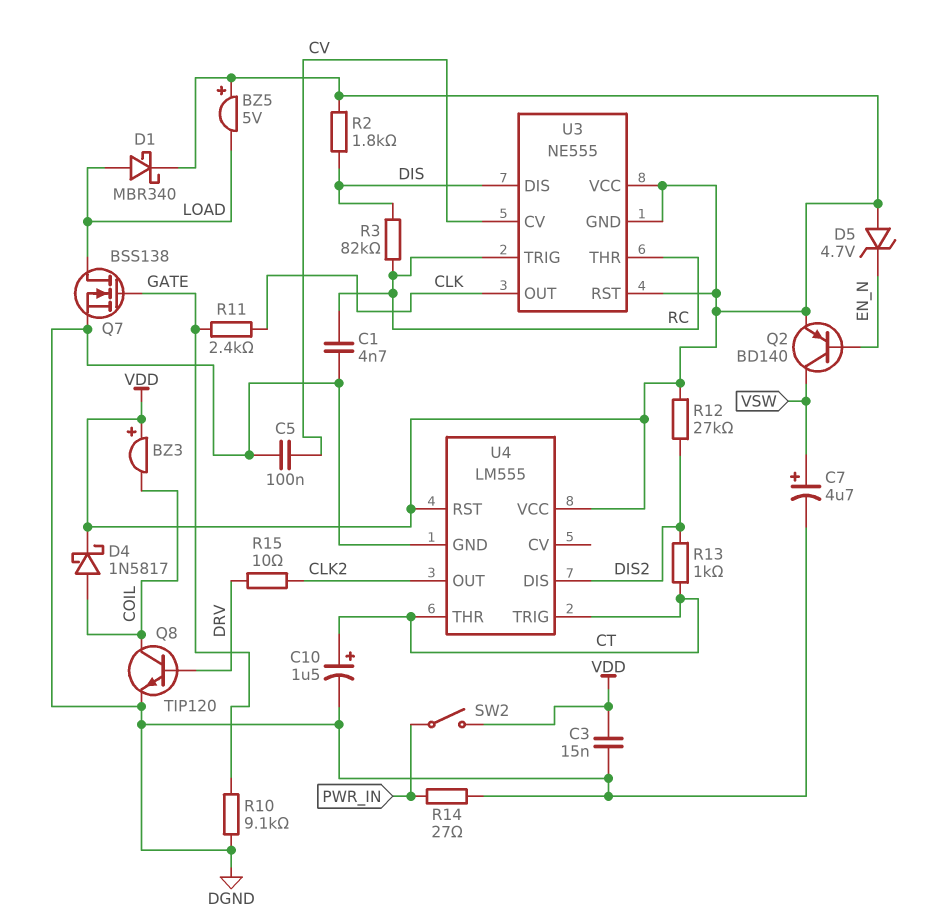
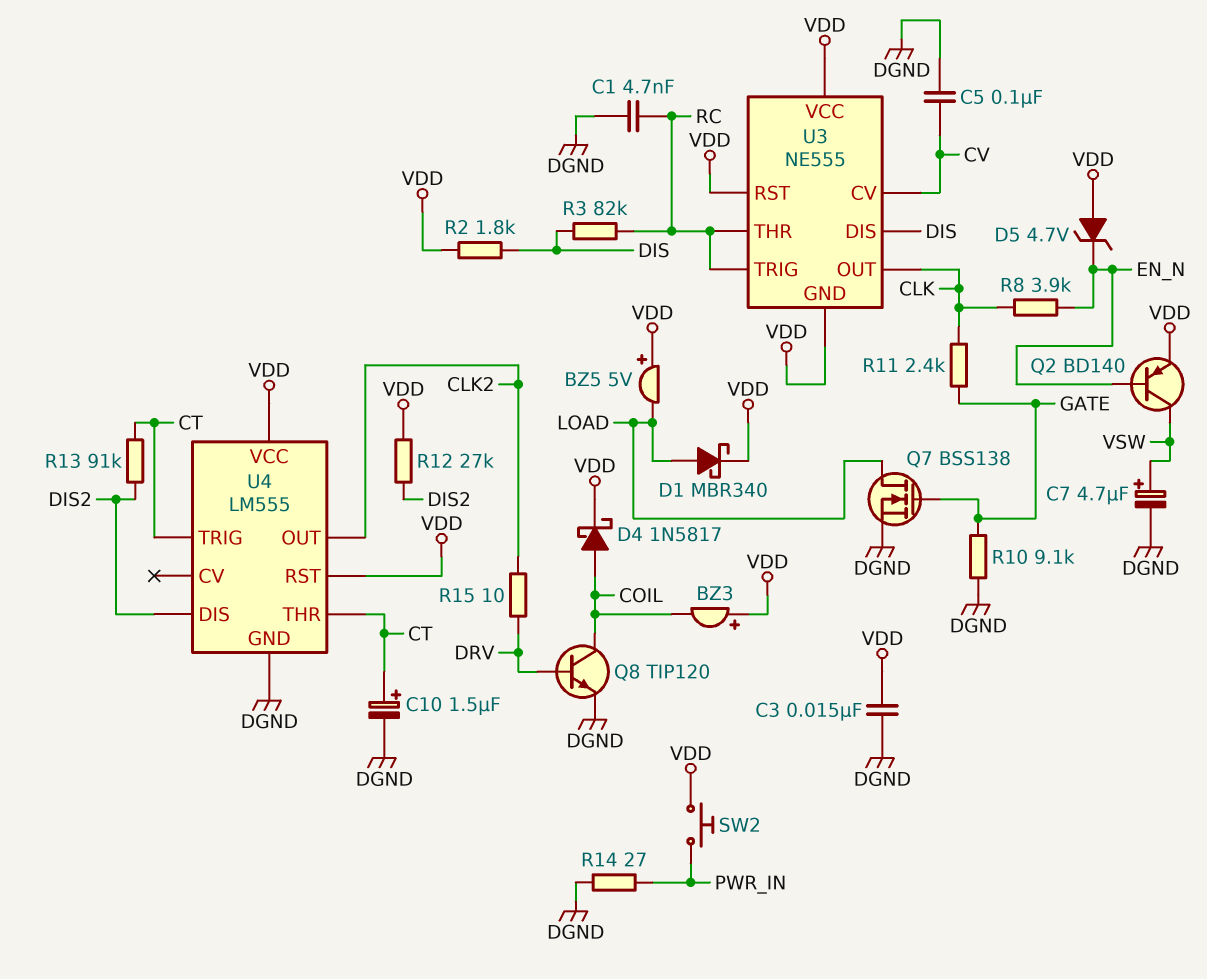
R8: none -> 3.9k (CLK, EN_N)
R13: 1k (CT, DIS2) -> 91k (CT, DIS2)
SW2: switch (PWR_IN, VDD) -> button (PWR_IN, VDD)

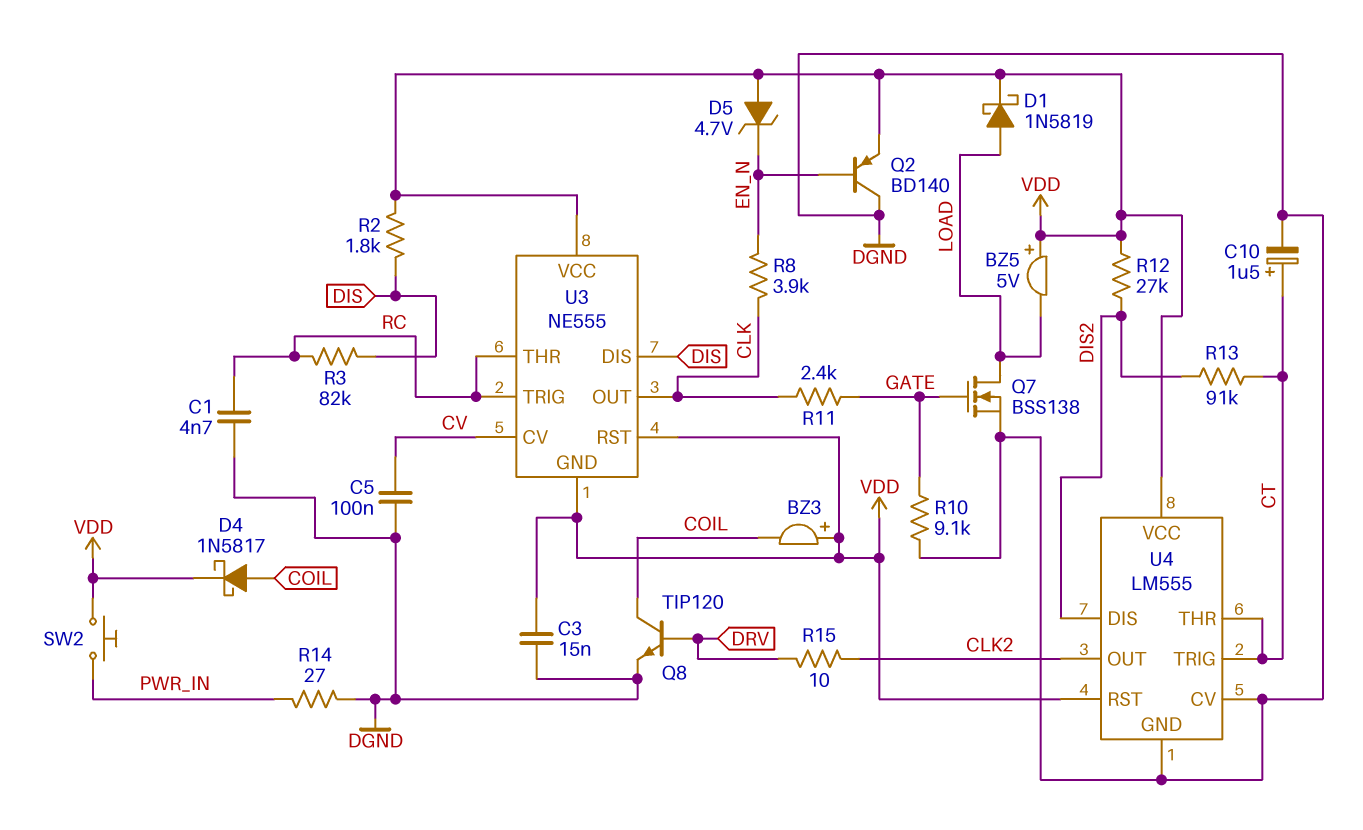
C7: 4.7uF (plus VSW, minus DGND) -> none
D1: schottky MBR340 (A LOAD, K VDD) -> schottky 1N5819 (A LOAD, K VDD)
Q2: PNP BD140 (B EN_N, C VSW, E VDD) -> PNP BD140 (B EN_N, C DGND, E VDD)
U4 pin CV: none -> DGND

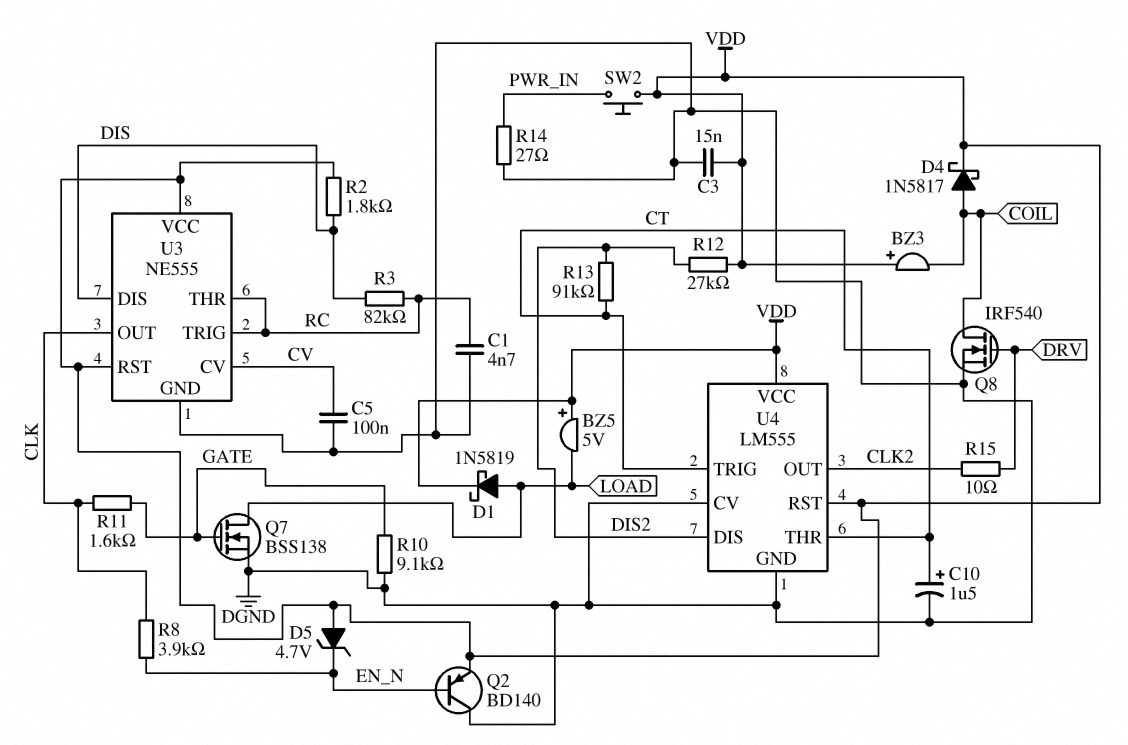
Q8: NPN TIP120 (B DRV, C COIL, E DGND) -> NMOS IRF540 (G DRV, D COIL, S DGND)
R11: 2.4k (CLK, GATE) -> 1.6k (CLK, GATE)
U3 pin GND: VDD -> DGND

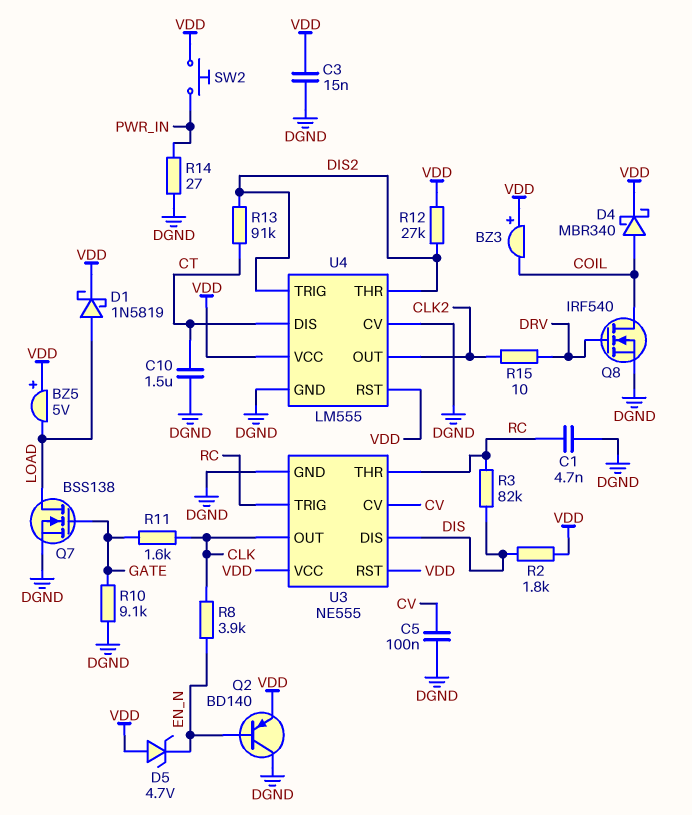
C10: 1.5uF (plus CT, minus DGND) -> 1.5uF (CT, DGND)
D4: schottky 1N5817 (A COIL, K VDD) -> schottky MBR340 (A COIL, K VDD)
U4 pin DIS: DIS2 -> CT
U4 pin THR: CT -> DIS2
U4 pin TRIG: CT -> DIS2

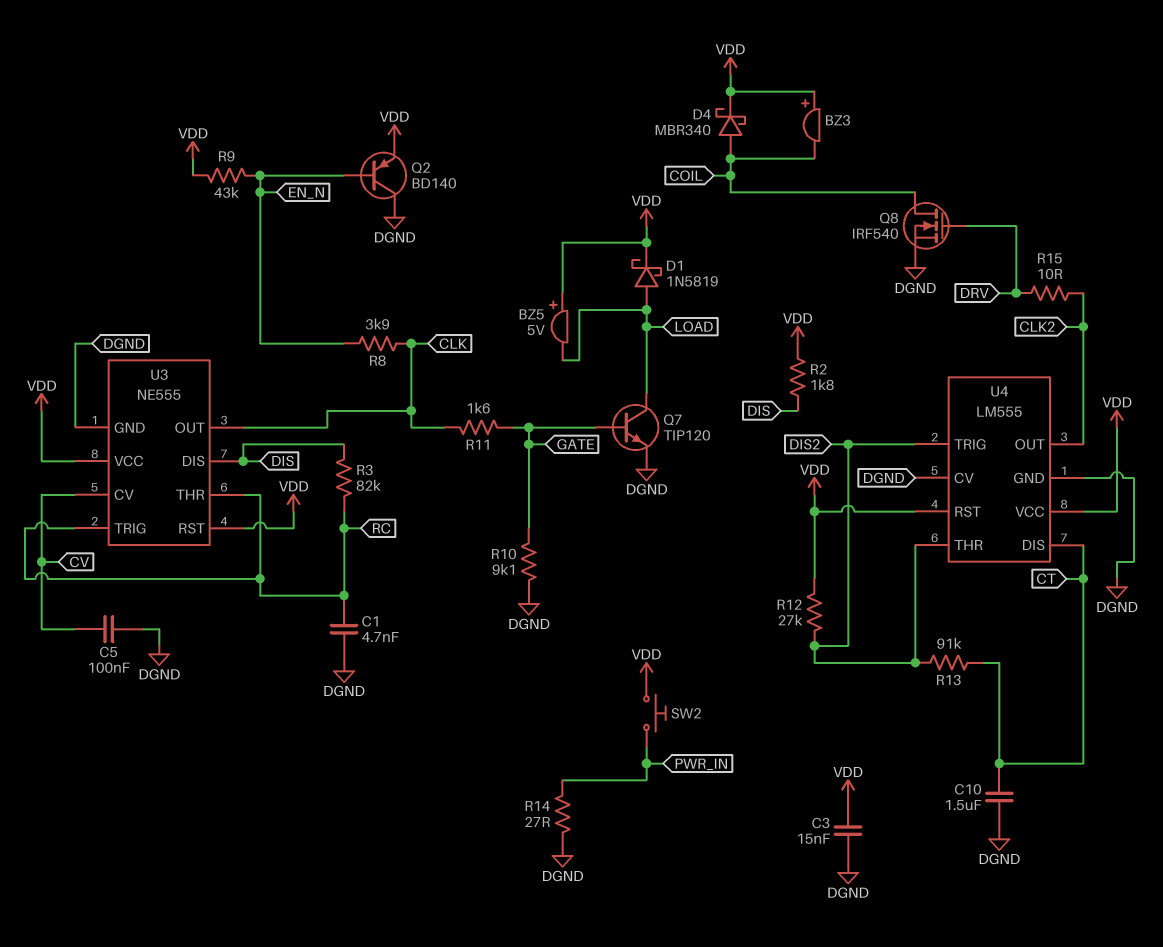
D5: zener 4.7V (A VDD, K EN_N) -> none
Q7: NMOS BSS138 (G GATE, D LOAD, S DGND) -> NPN TIP120 (B GATE, C LOAD, E DGND)
R9: none -> 43k (EN_N, VDD)

